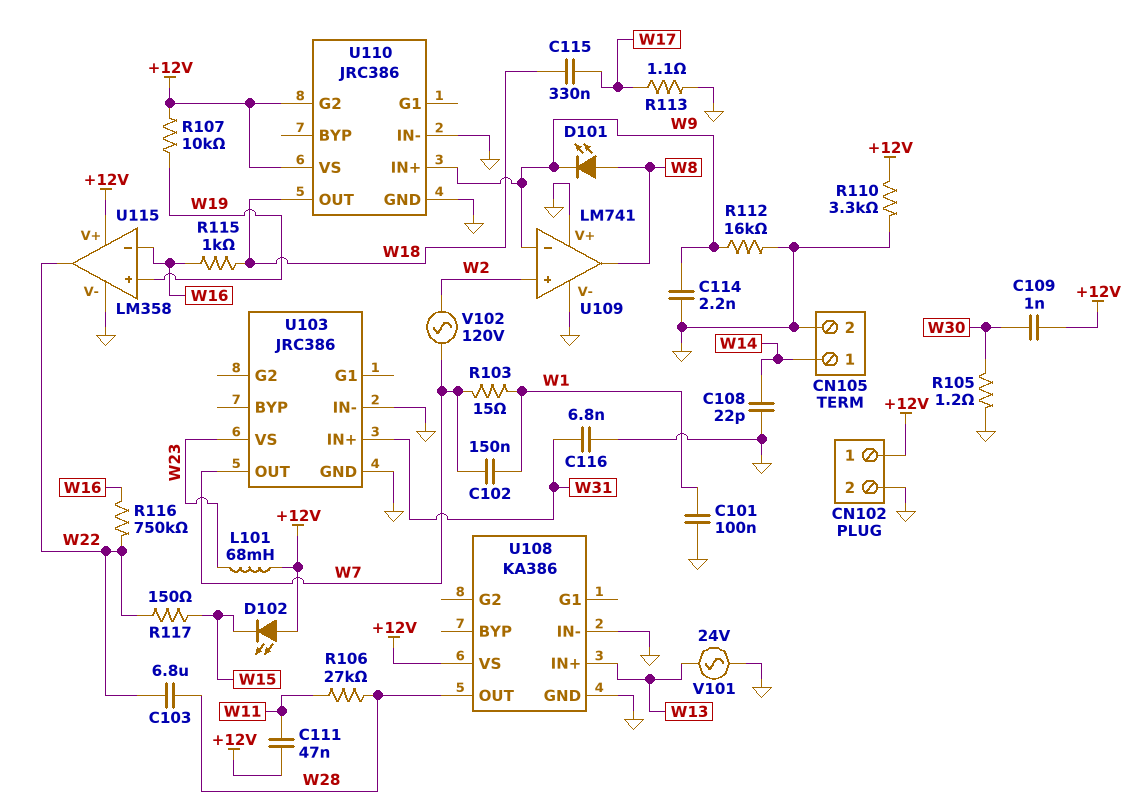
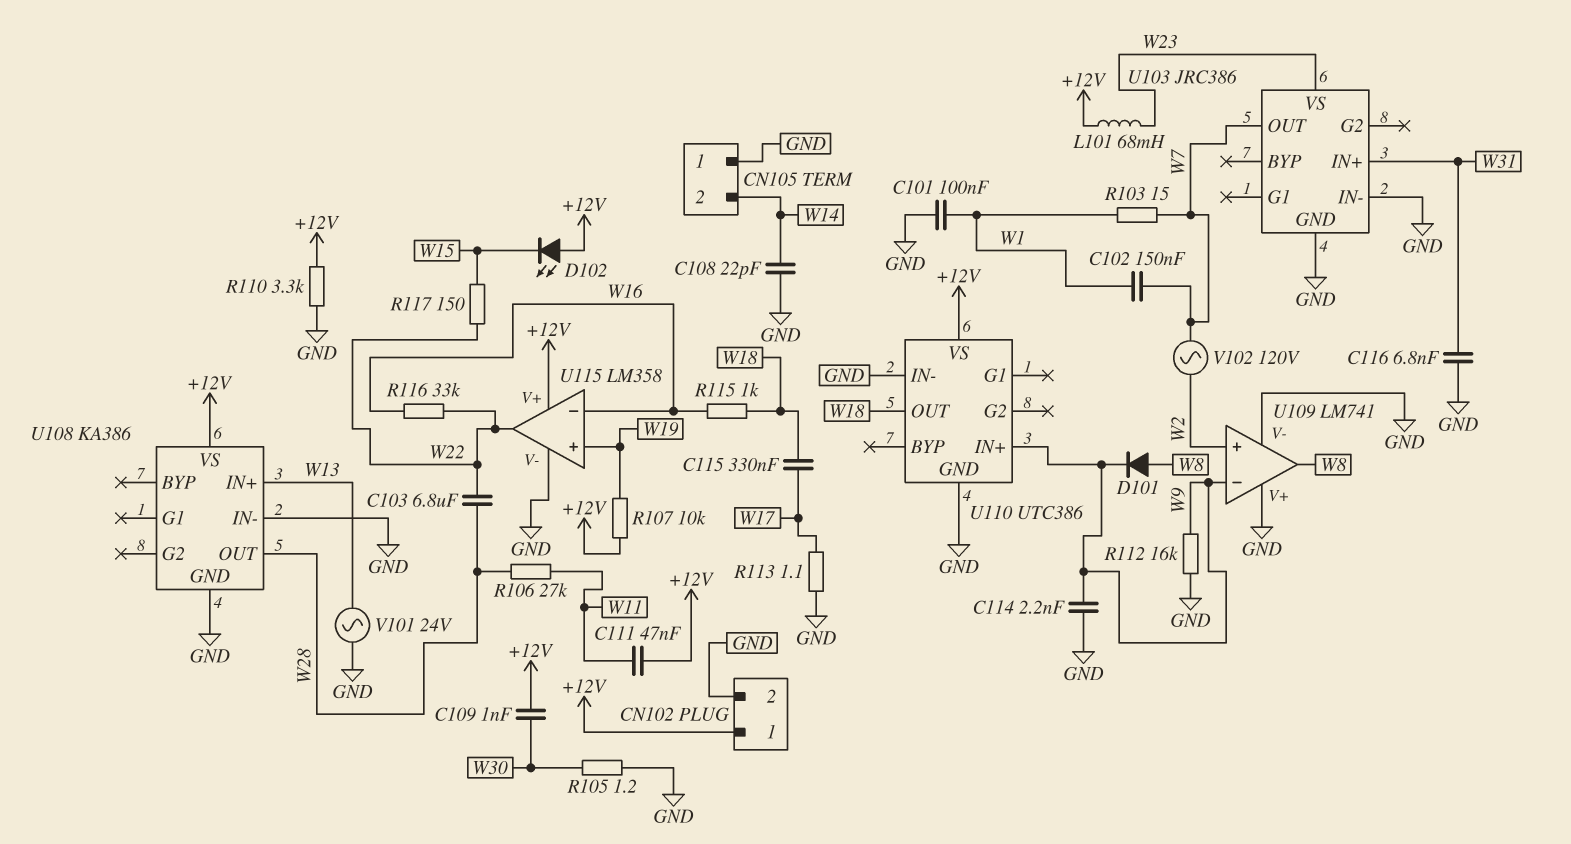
CN105 pin 1: W14 -> GND
CN105 pin 2: GND -> W14
D101: LED (A W8, K W9) -> diode (A W8, K W9)
R116: 750k (W16, W22) -> 33k (W16, W22)
U110: JRC386 -> UTC386
U110 pin G2: +12V -> none

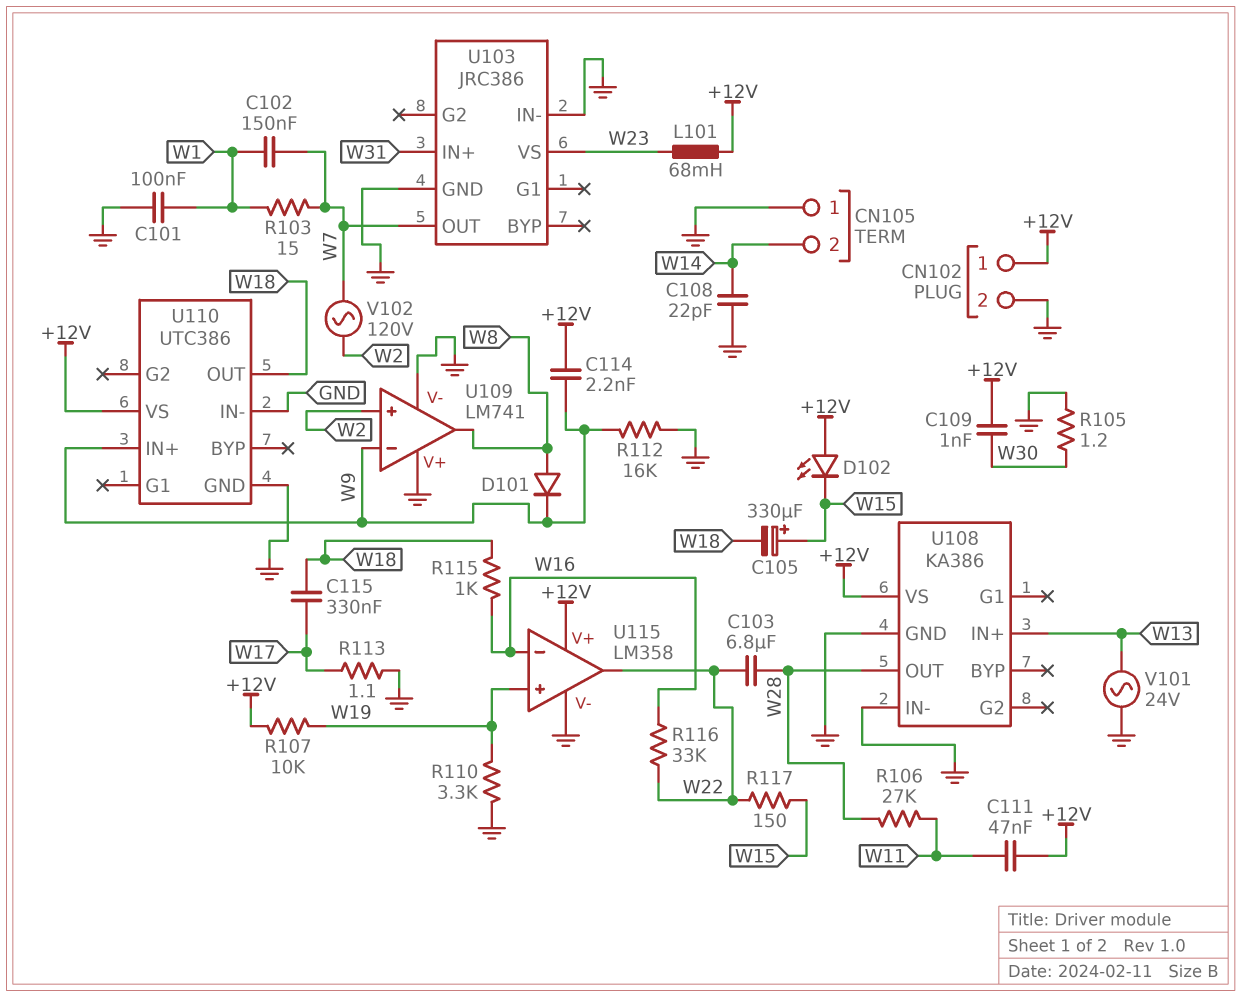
C105: none -> 330uF (plus W15, minus W18)
C114: 2.2nF (GND, W9) -> 2.2nF (+12V, W9)
C116: 6.8nF (GND, W31) -> none
R110: 3.3k (+12V, GND) -> 3.3k (GND, W19)

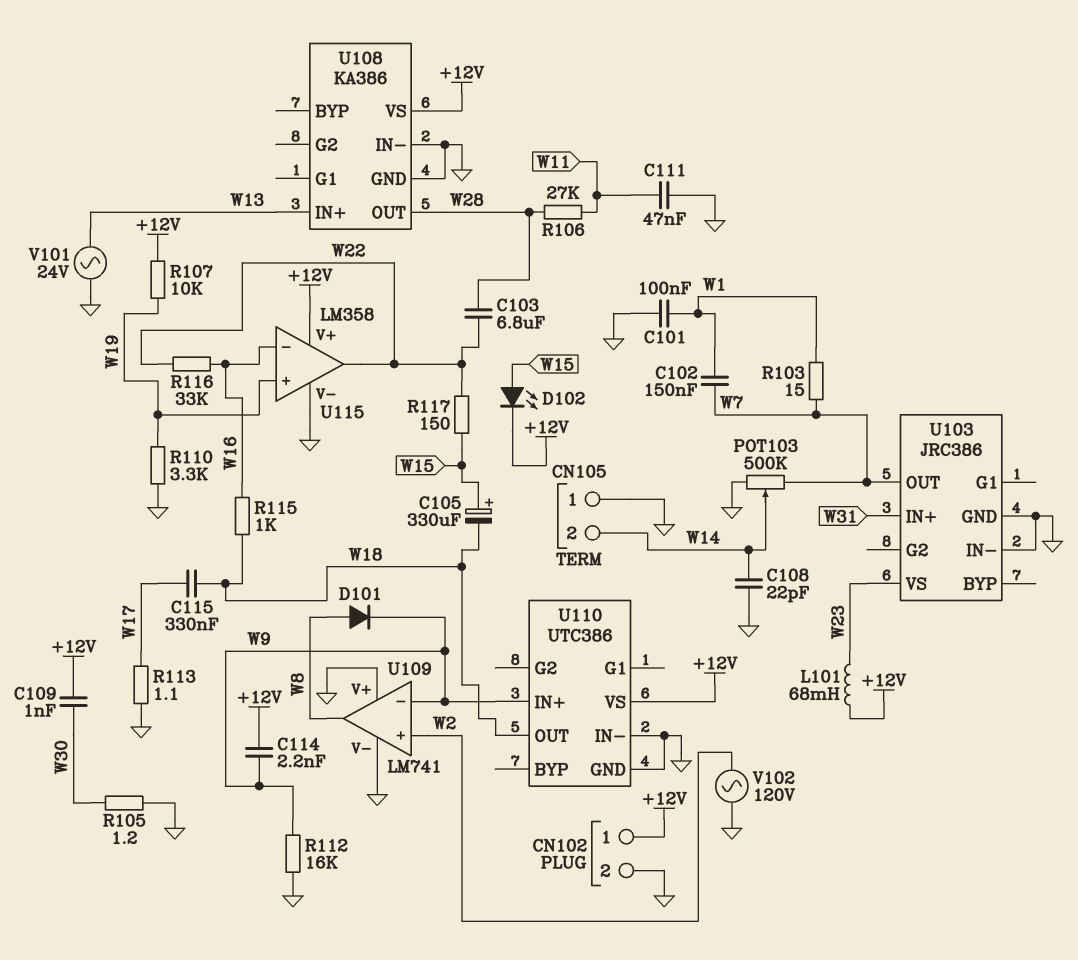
C111: 47nF (+12V, W11) -> 47nF (GND, W11)
D102: LED (A +12V, K W15) -> LED (A W15, K +12V)
POT103: none -> 500k (GND, W7, wiper W14)
V102: AC 120V (W2, W7) -> AC 120V (GND, W2)

